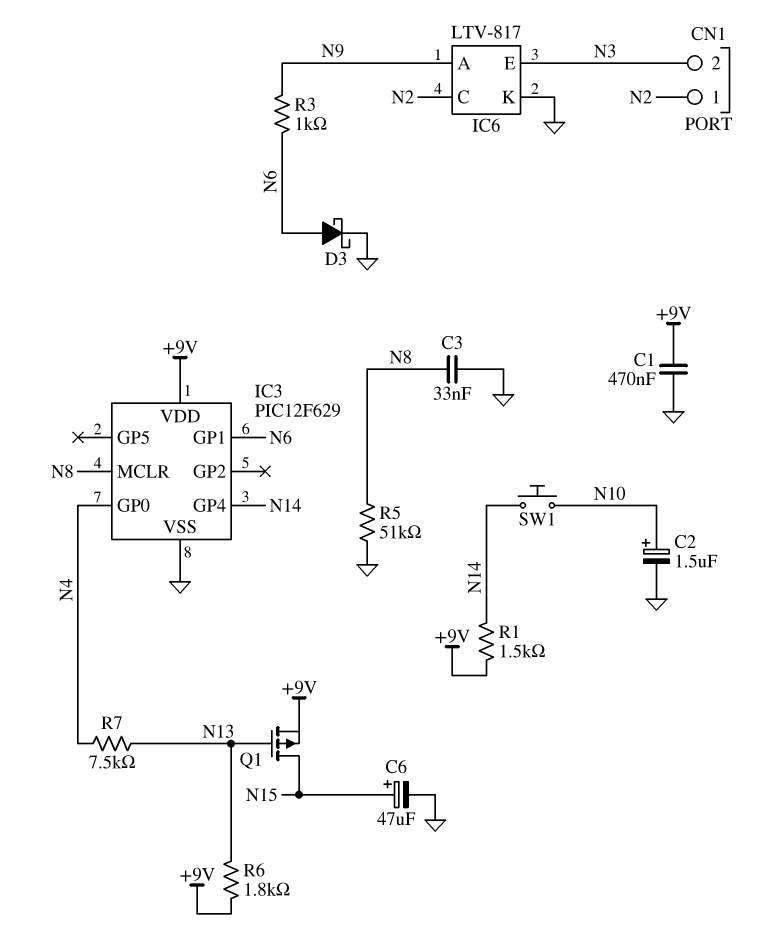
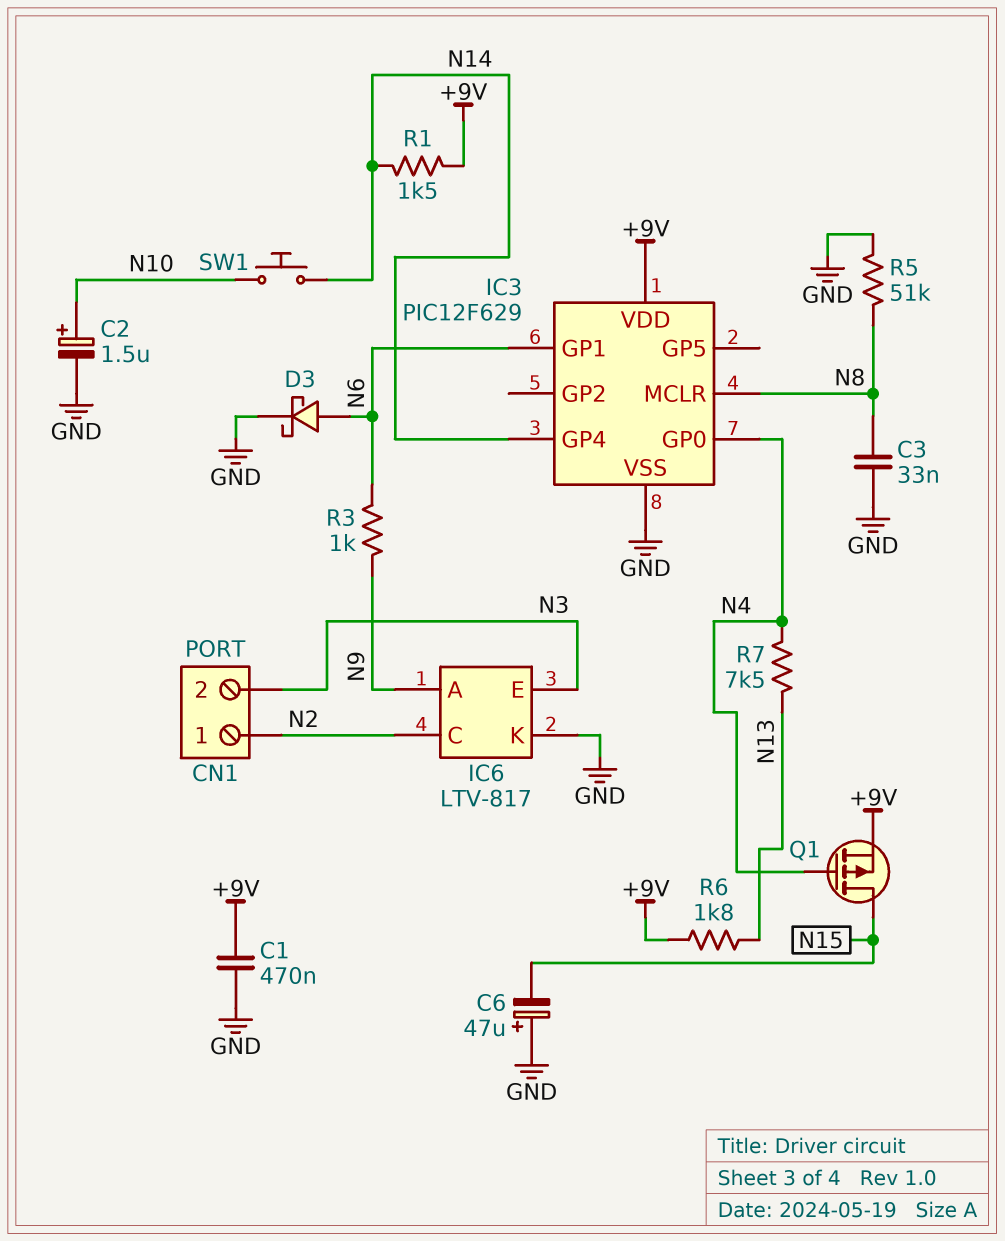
C6: 47uF (plus N15, minus GND) -> 47uF (plus GND, minus N15)
Q1: PMOS (G N13, D N15, S +9V) -> PMOS (G N4, D N15, S +9V)

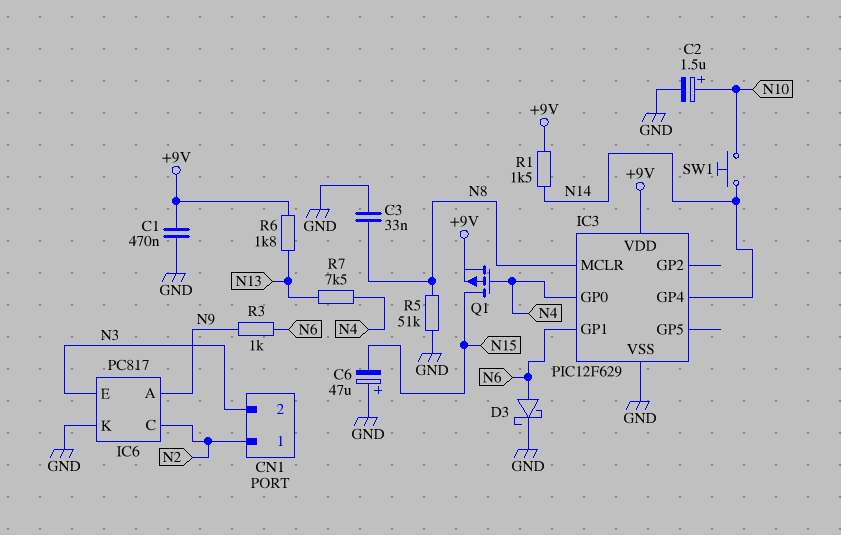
IC6: LTV-817 -> PC817

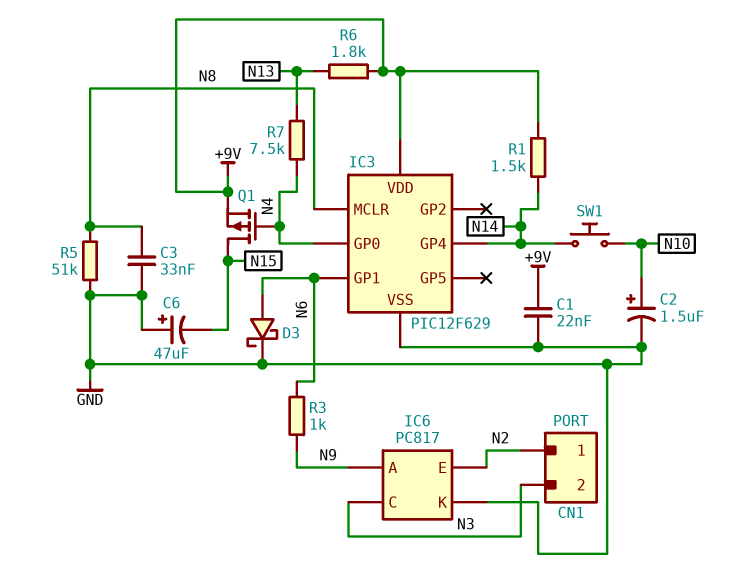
C1: 470nF (+9V, GND) -> 22nF (+9V, GND)
IC6 pin C: N2 -> N3
IC6 pin E: N3 -> N2

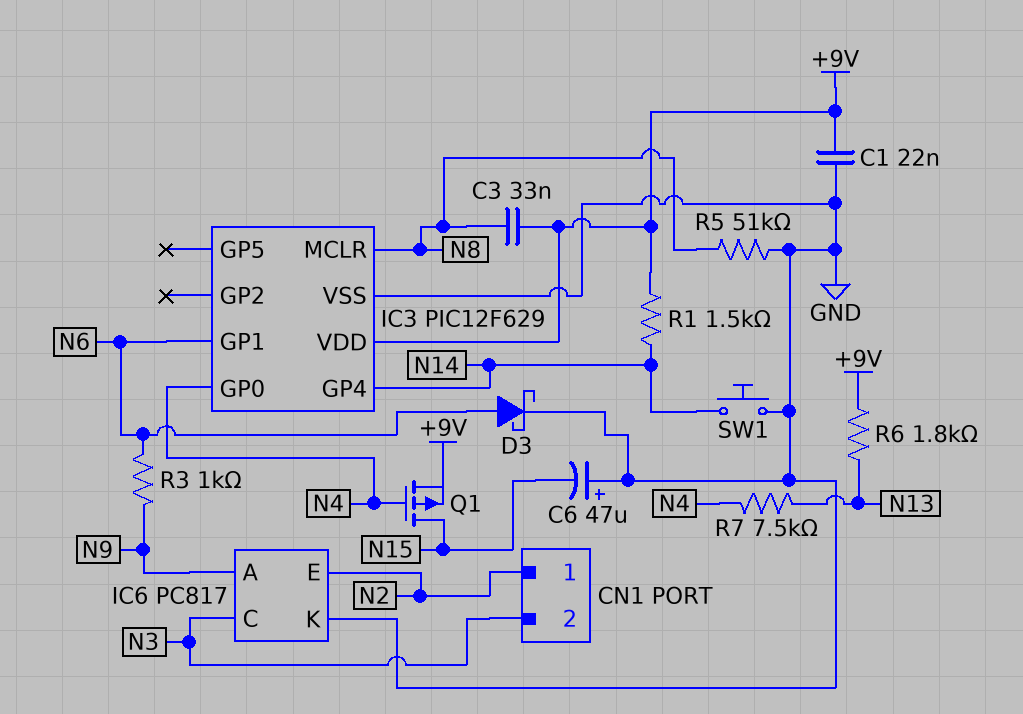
C2: 1.5uF (plus N10, minus GND) -> none
C3: 33nF (GND, N8) -> 33nF (+9V, N8)
SW1: button (N10, N14) -> button (GND, N14)

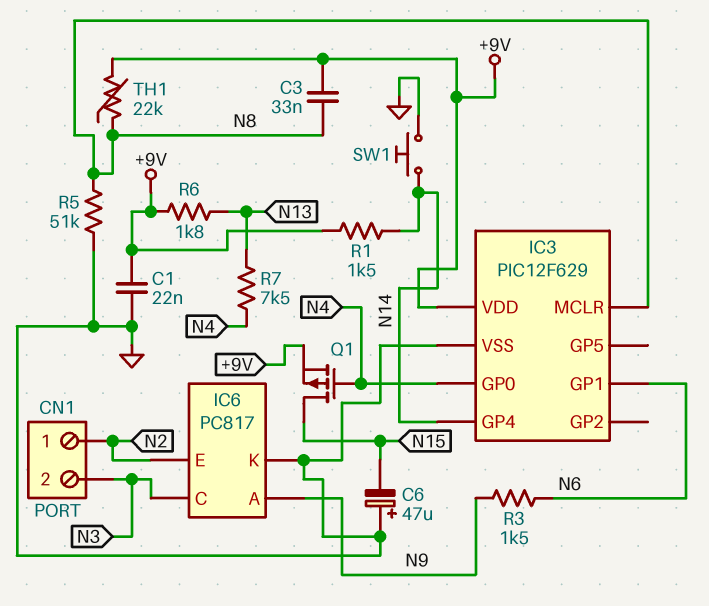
D3: schottky (A N6, K GND) -> none
R3: 1k (N6, N9) -> 1.5k (N6, N9)
TH1: none -> 22k (+9V, N8)

